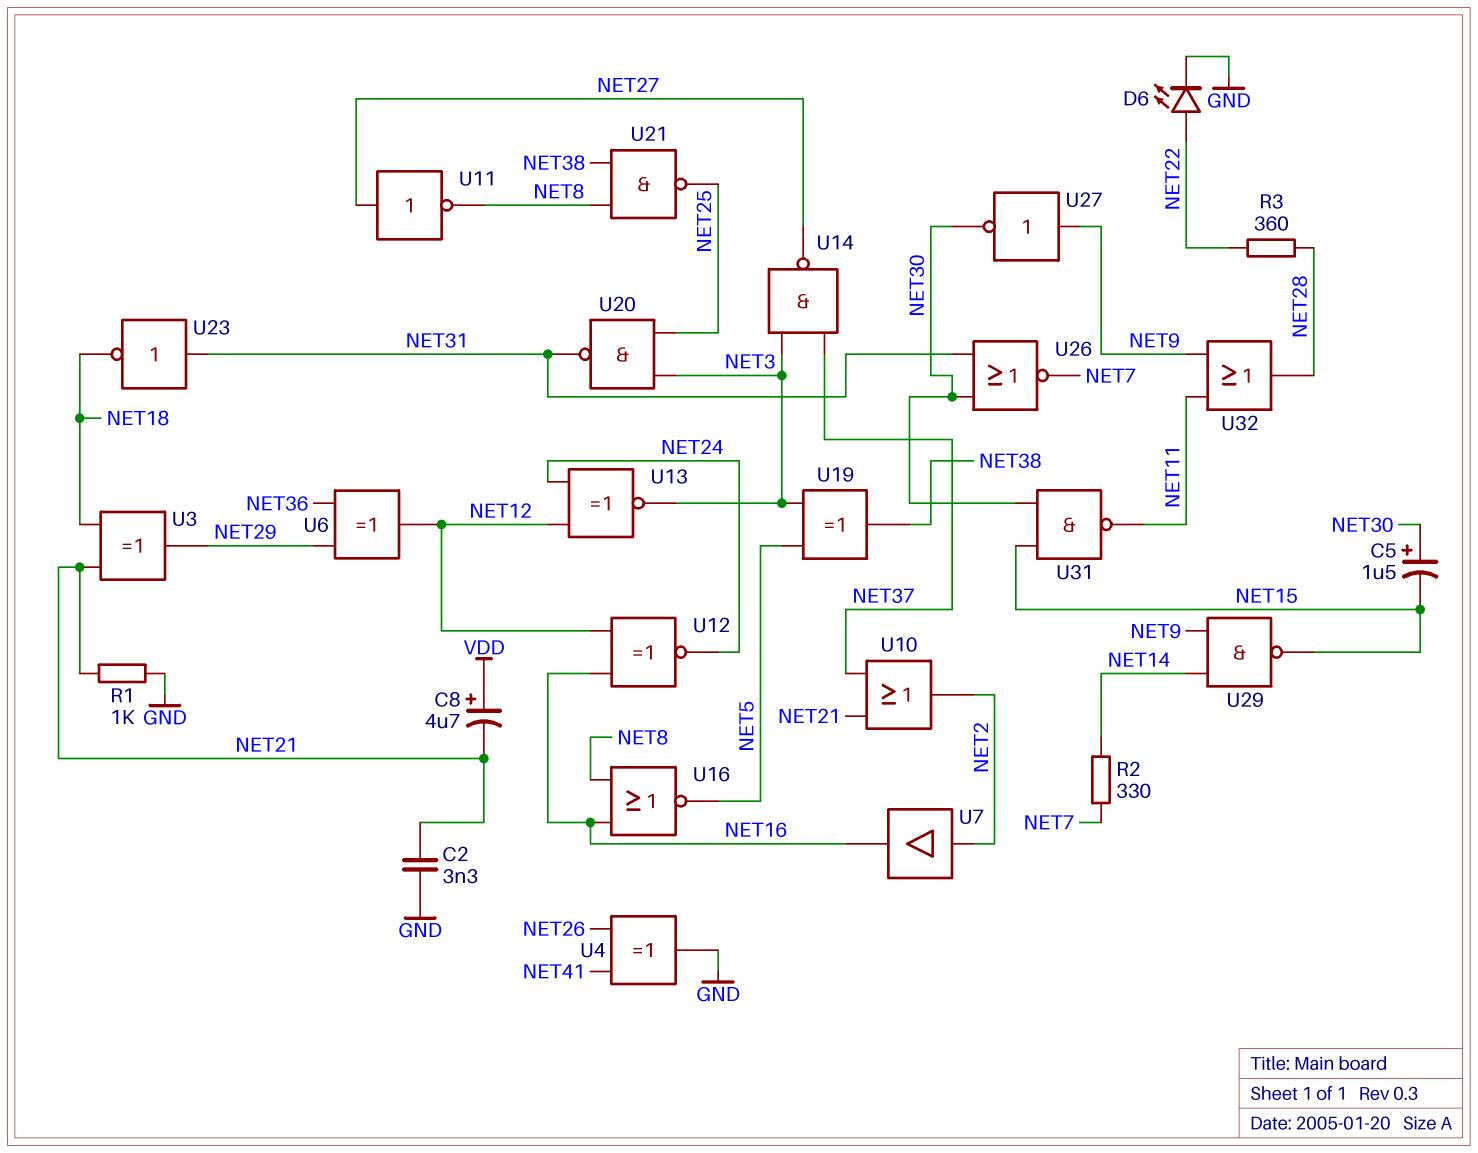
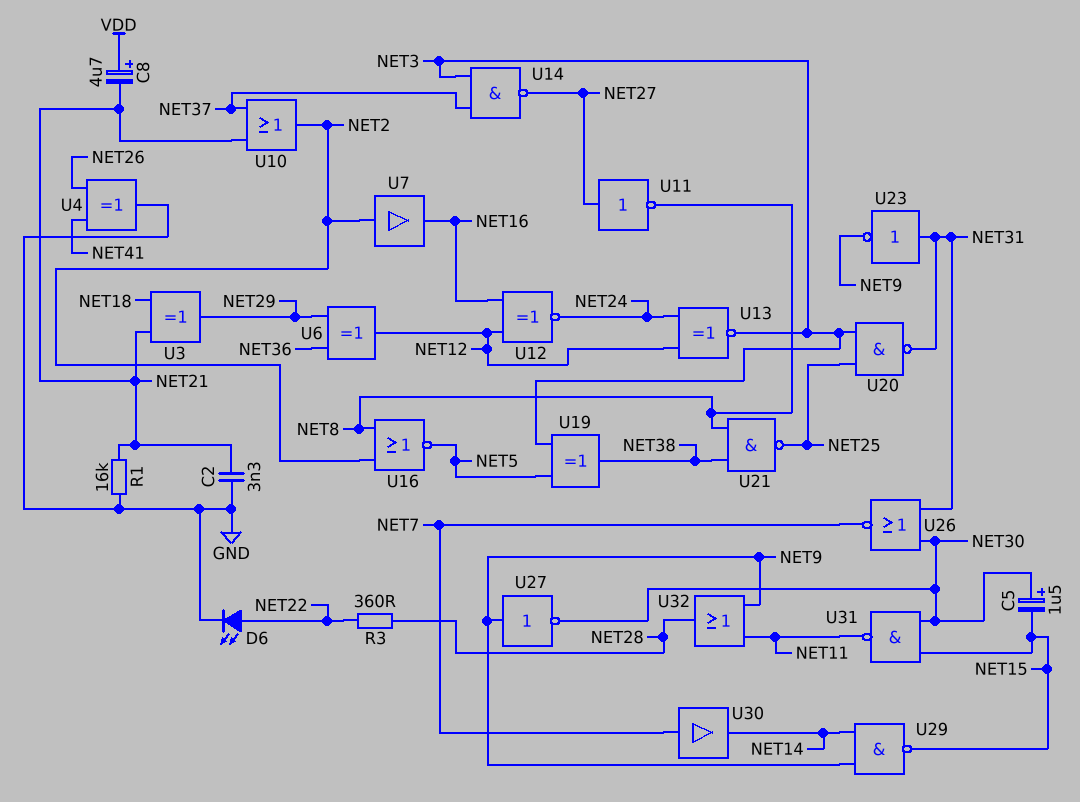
R1: 1k (GND, NET21) -> 16k (GND, NET21)
R2: 330 (NET7, NET14) -> none
U16: NOR (in NET8, in NET16, out NET5) -> NOR (in NET2, in NET8, out NET5)
U23: NOT (in NET31, out NET18) -> NOT (in NET31, out NET9)
U30: none -> buffer (in NET7, out NET14)

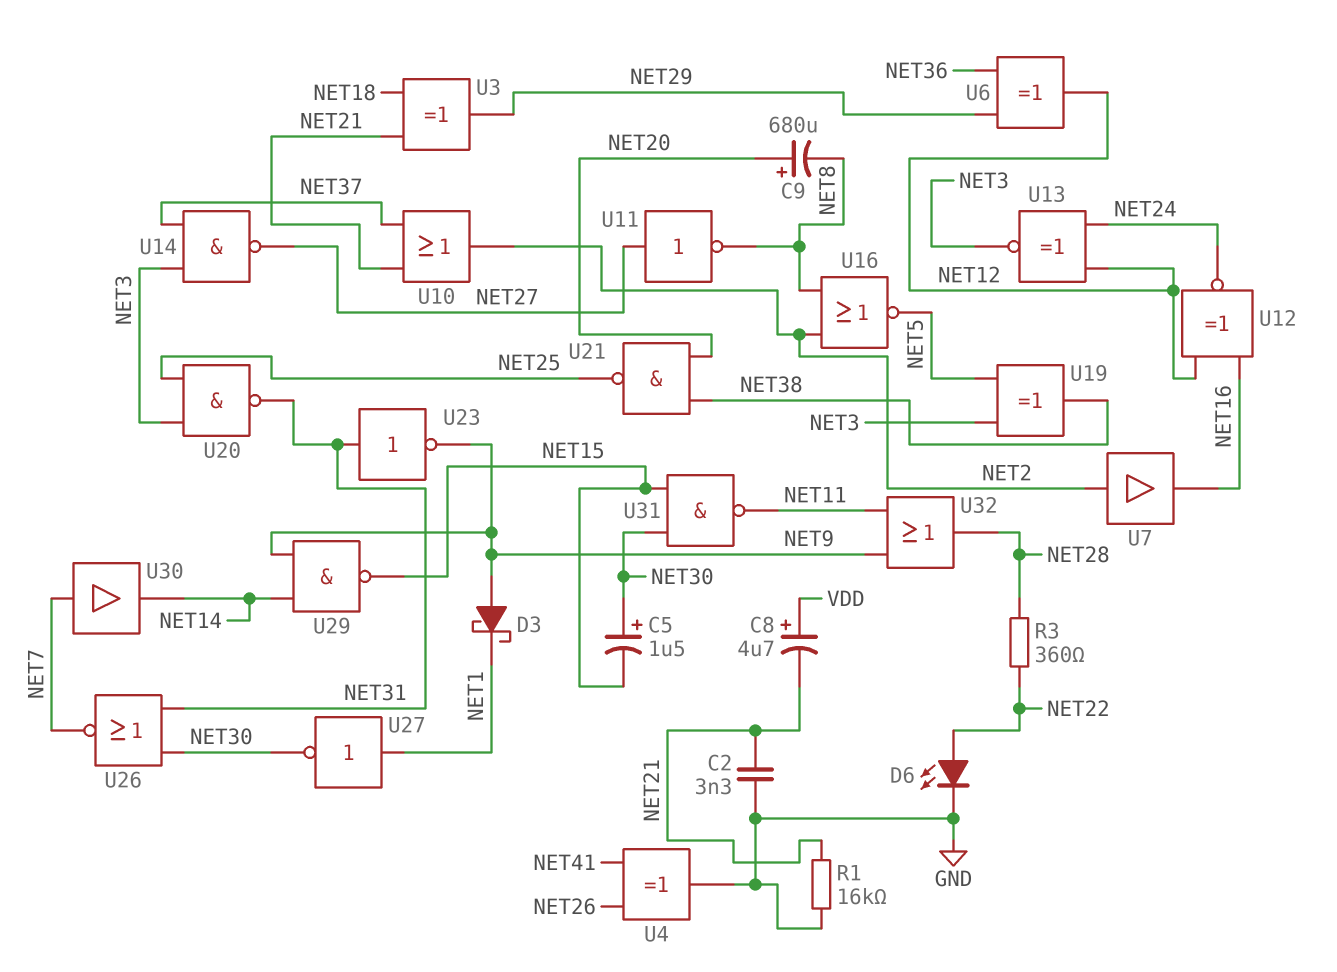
C9: none -> 680uF (plus NET20, minus NET8)
D3: none -> schottky (A NET9, K NET1)
U21: NAND (in NET8, in NET38, out NET25) -> NAND (in NET20, in NET38, out NET25)
U27: NOT (in NET9, out NET30) -> NOT (in NET1, out NET30)

